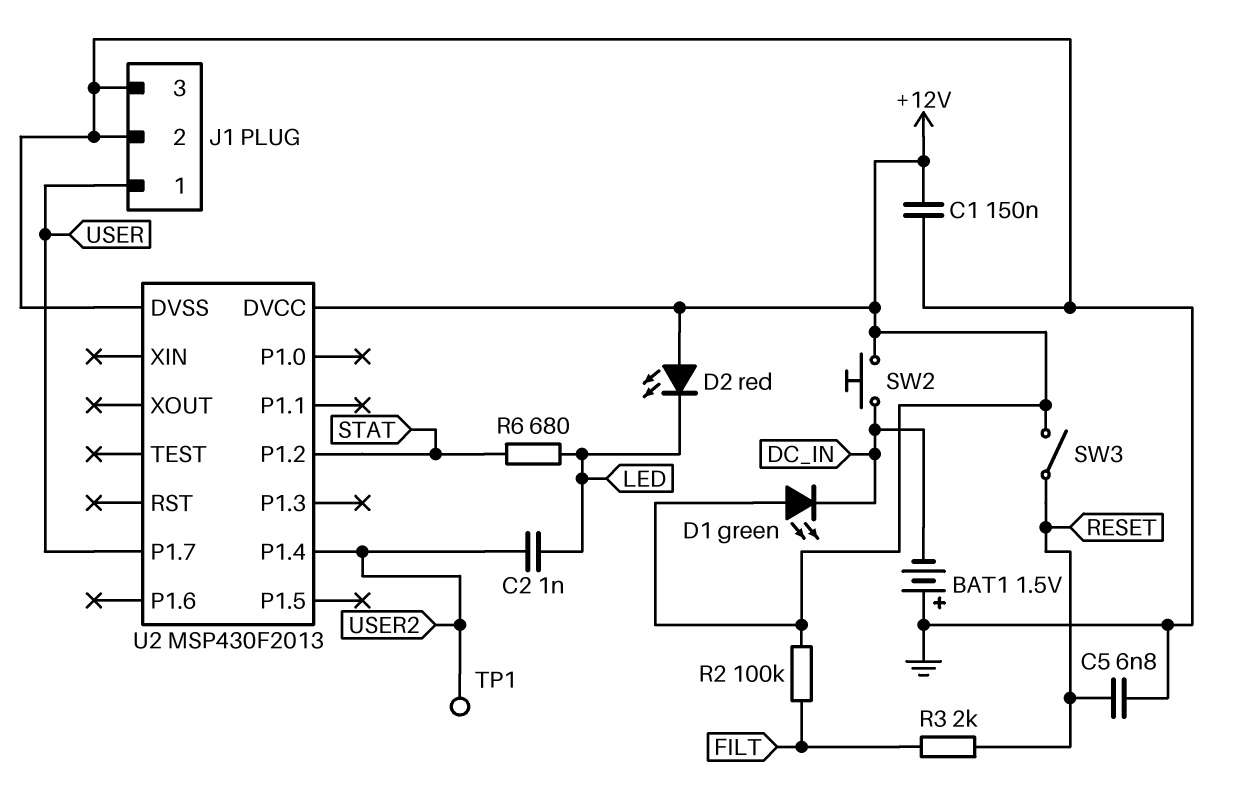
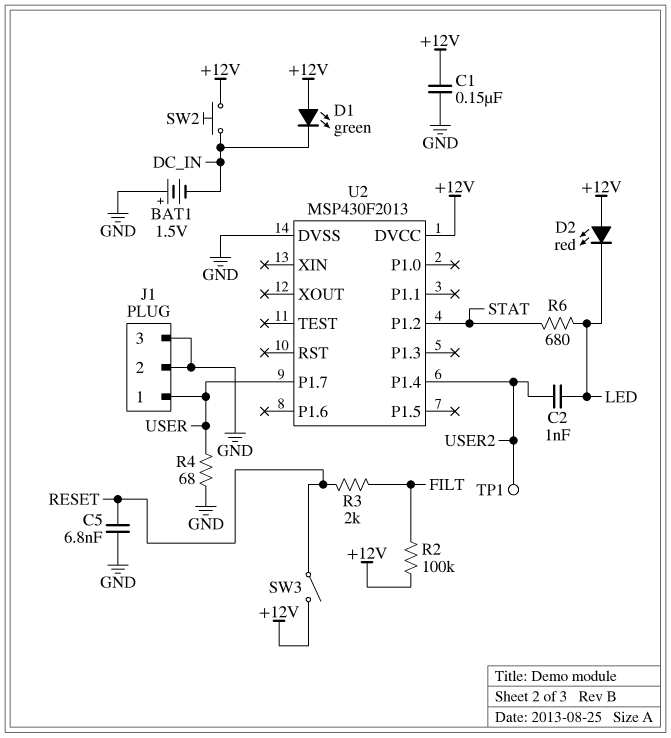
R4: none -> 68 (GND, USER)

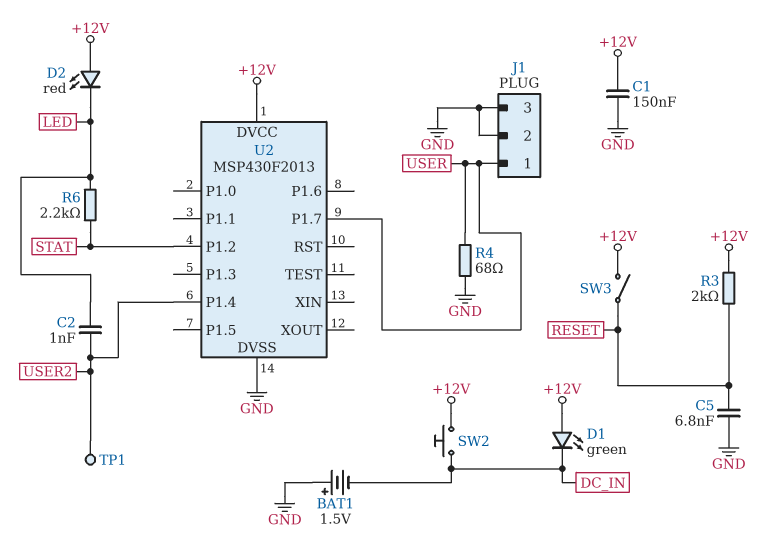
R2: 100k (+12V, FILT) -> none
R3: 2k (FILT, RESET) -> 2k (+12V, RESET)
R6: 680 (LED, STAT) -> 2.2k (LED, STAT)

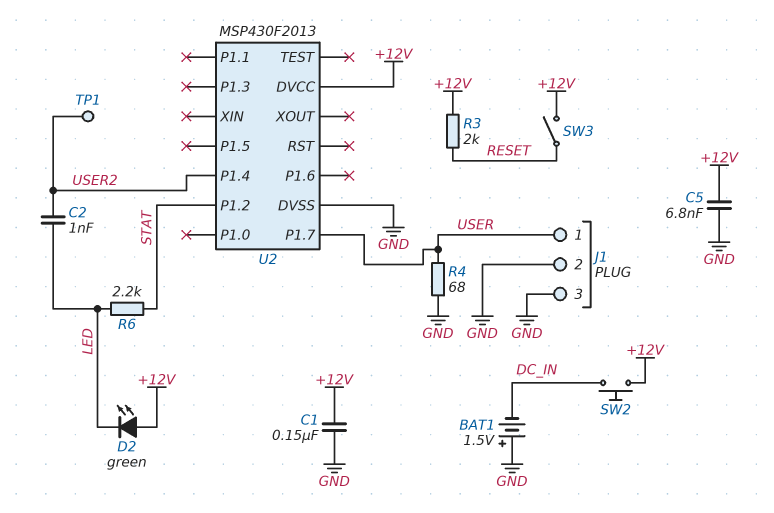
C5: 6.8nF (GND, RESET) -> 6.8nF (+12V, GND)
D1: LED green (A +12V, K DC_IN) -> none
D2: LED red (A +12V, K LED) -> LED green (A +12V, K LED)

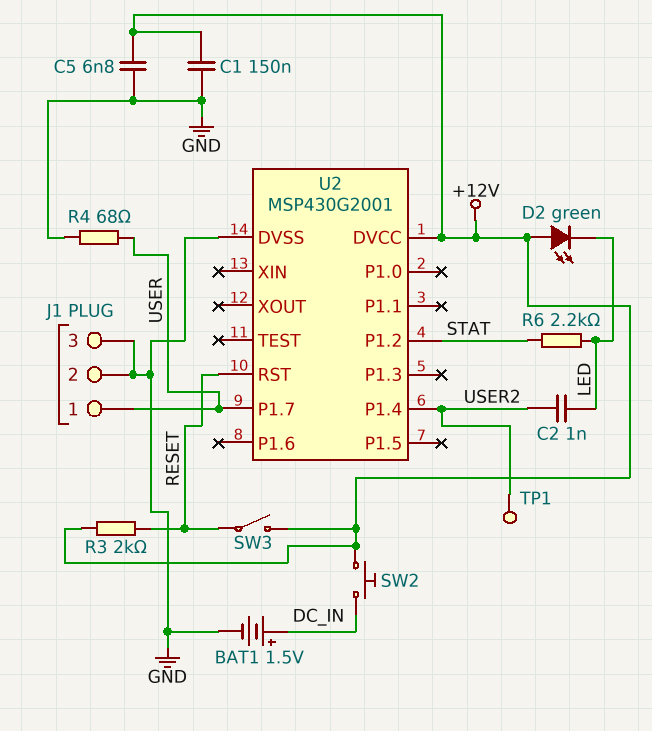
BAT1: 1.5V (plus GND, minus DC_IN) -> 1.5V (plus DC_IN, minus GND)
U2: MSP430F2013 -> MSP430G2001
U2 pin RST: none -> RESET

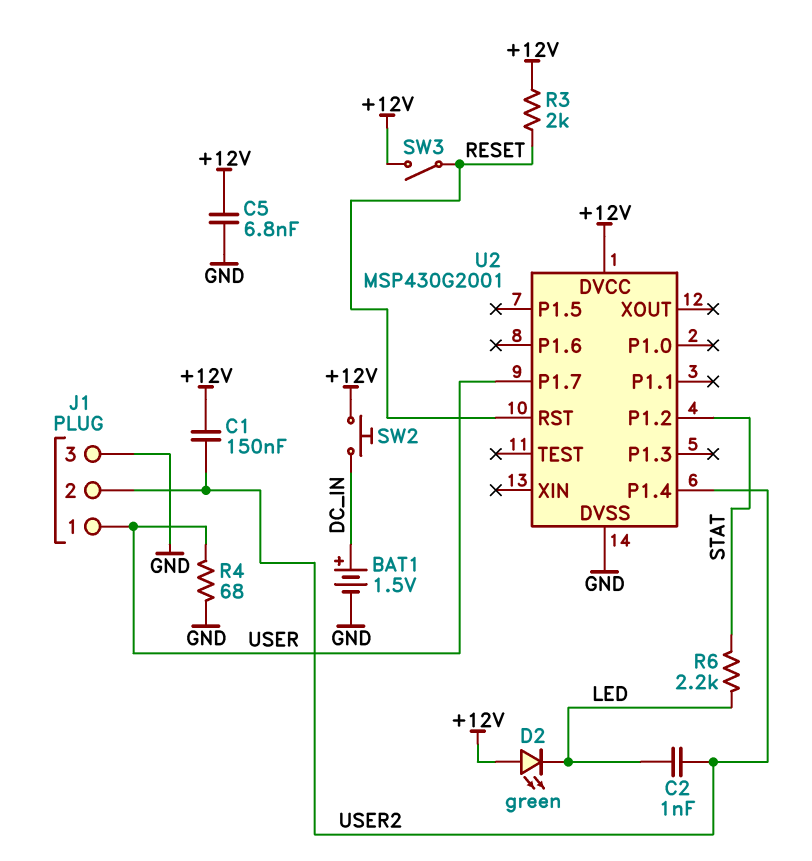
C1: 150nF (+12V, GND) -> 150nF (+12V, USER2)
J1 pin 2: GND -> USER2
TP1: test point (USER2) -> none

